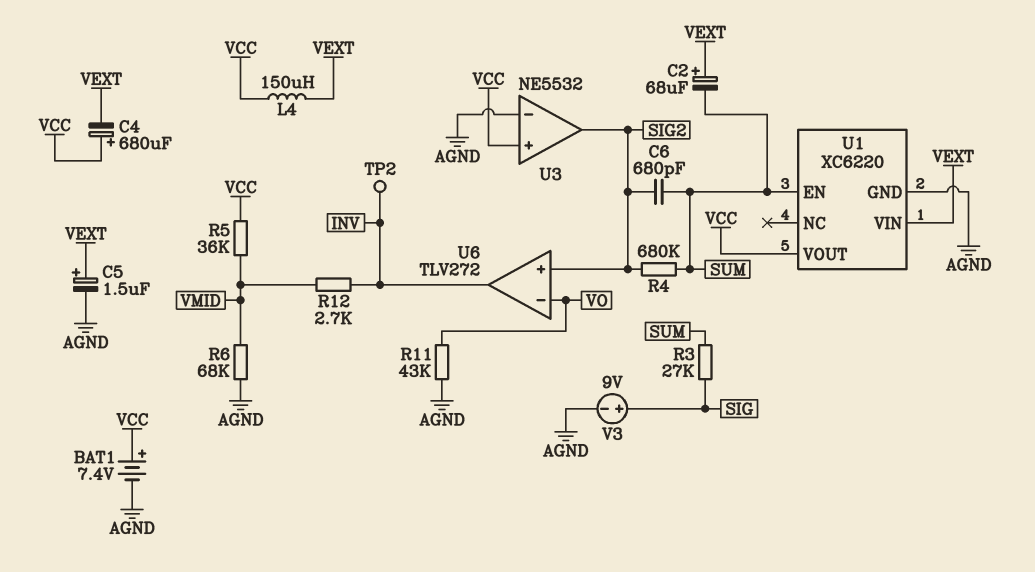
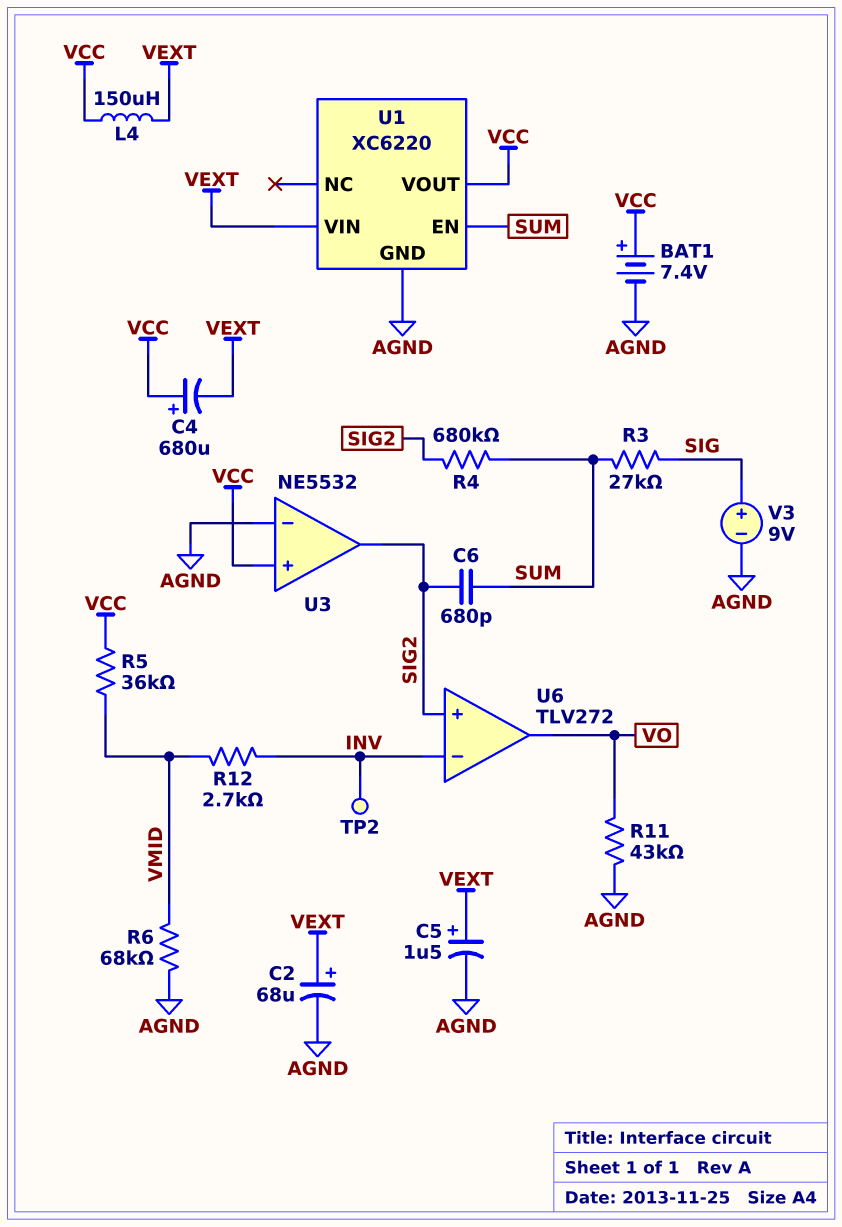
C2: 68uF (plus VEXT, minus SUM) -> 68uF (plus VEXT, minus AGND)
U6 pin in-: VO -> INV
U6 pin out: INV -> VO

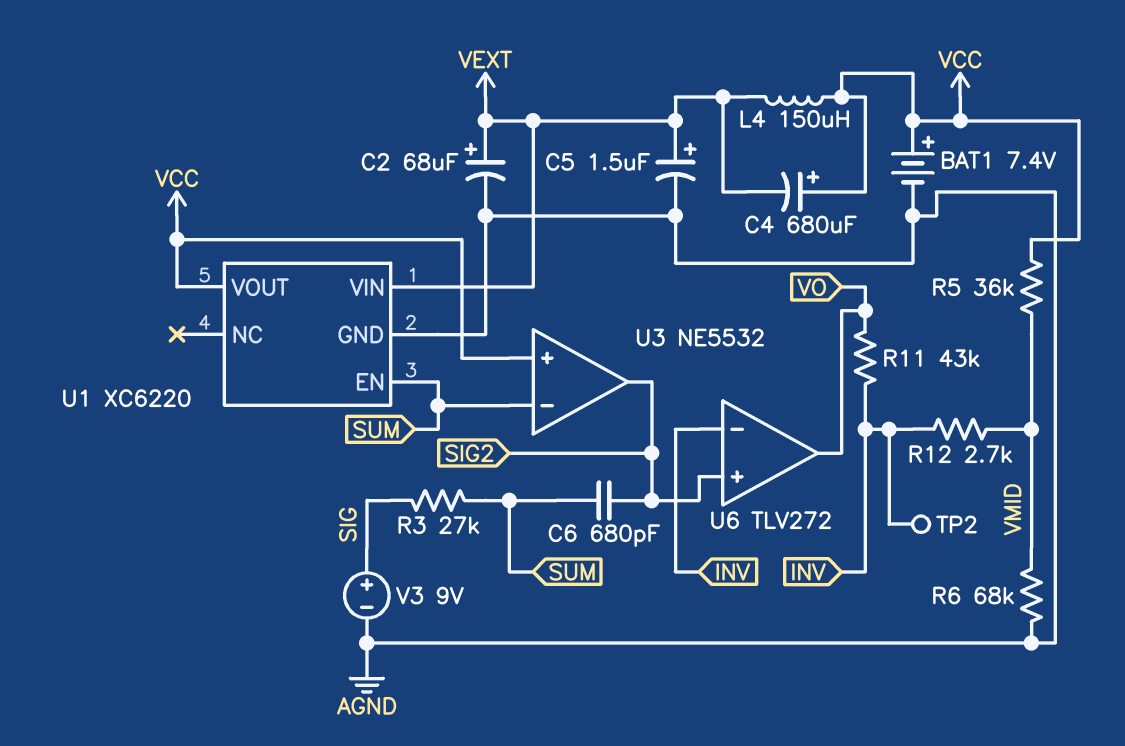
R4: 680k (SIG2, SUM) -> none
R11: 43k (AGND, VO) -> 43k (INV, VO)
U3 pin in-: AGND -> SUM

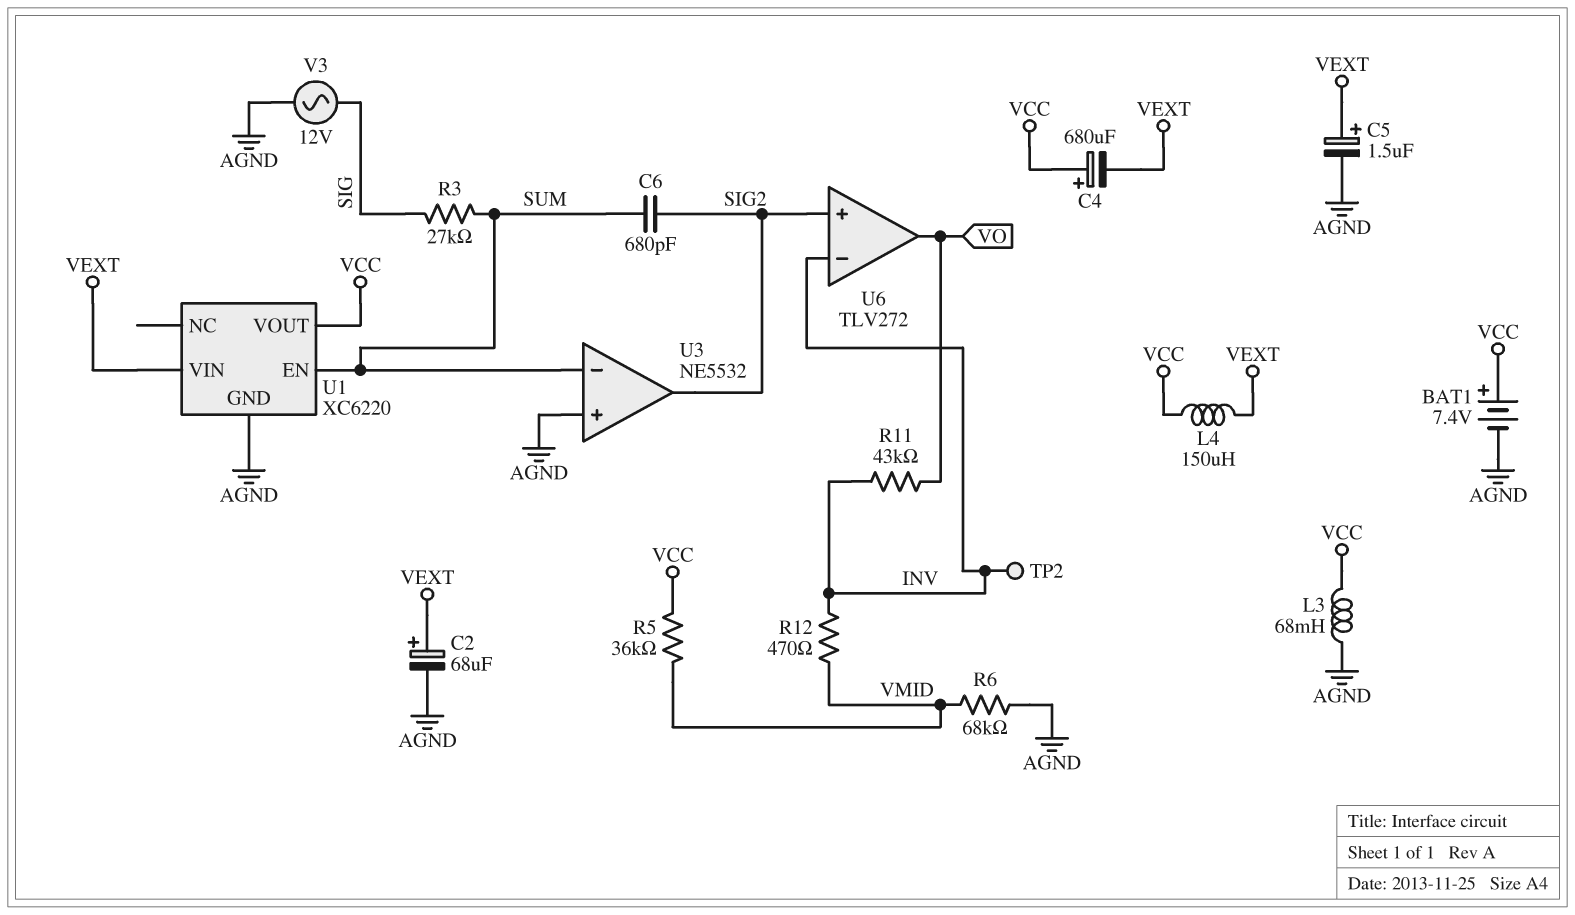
L3: none -> 68mH (AGND, VCC)
R12: 2.7k (INV, VMID) -> 470 (INV, VMID)
U3 pin in+: VCC -> AGND
V3: 9V (plus SIG, minus AGND) -> AC 12V (AGND, SIG)

